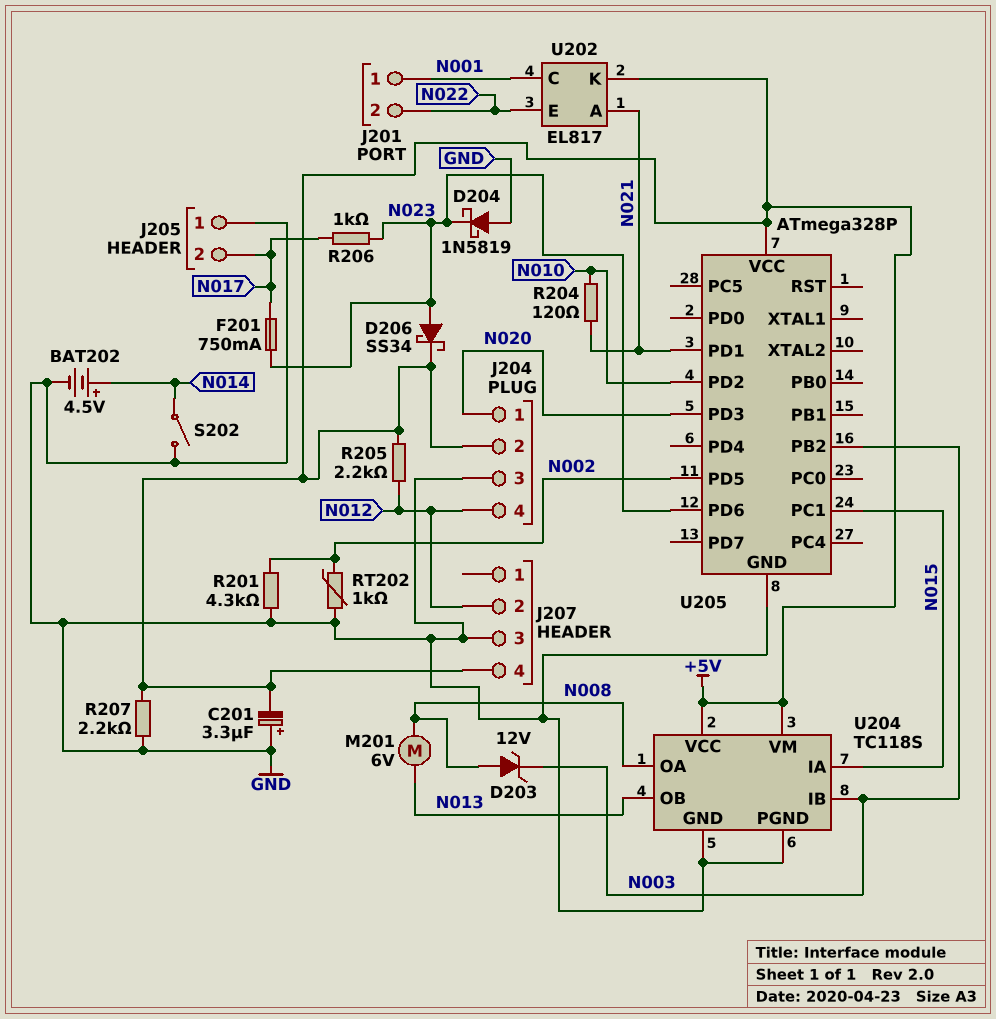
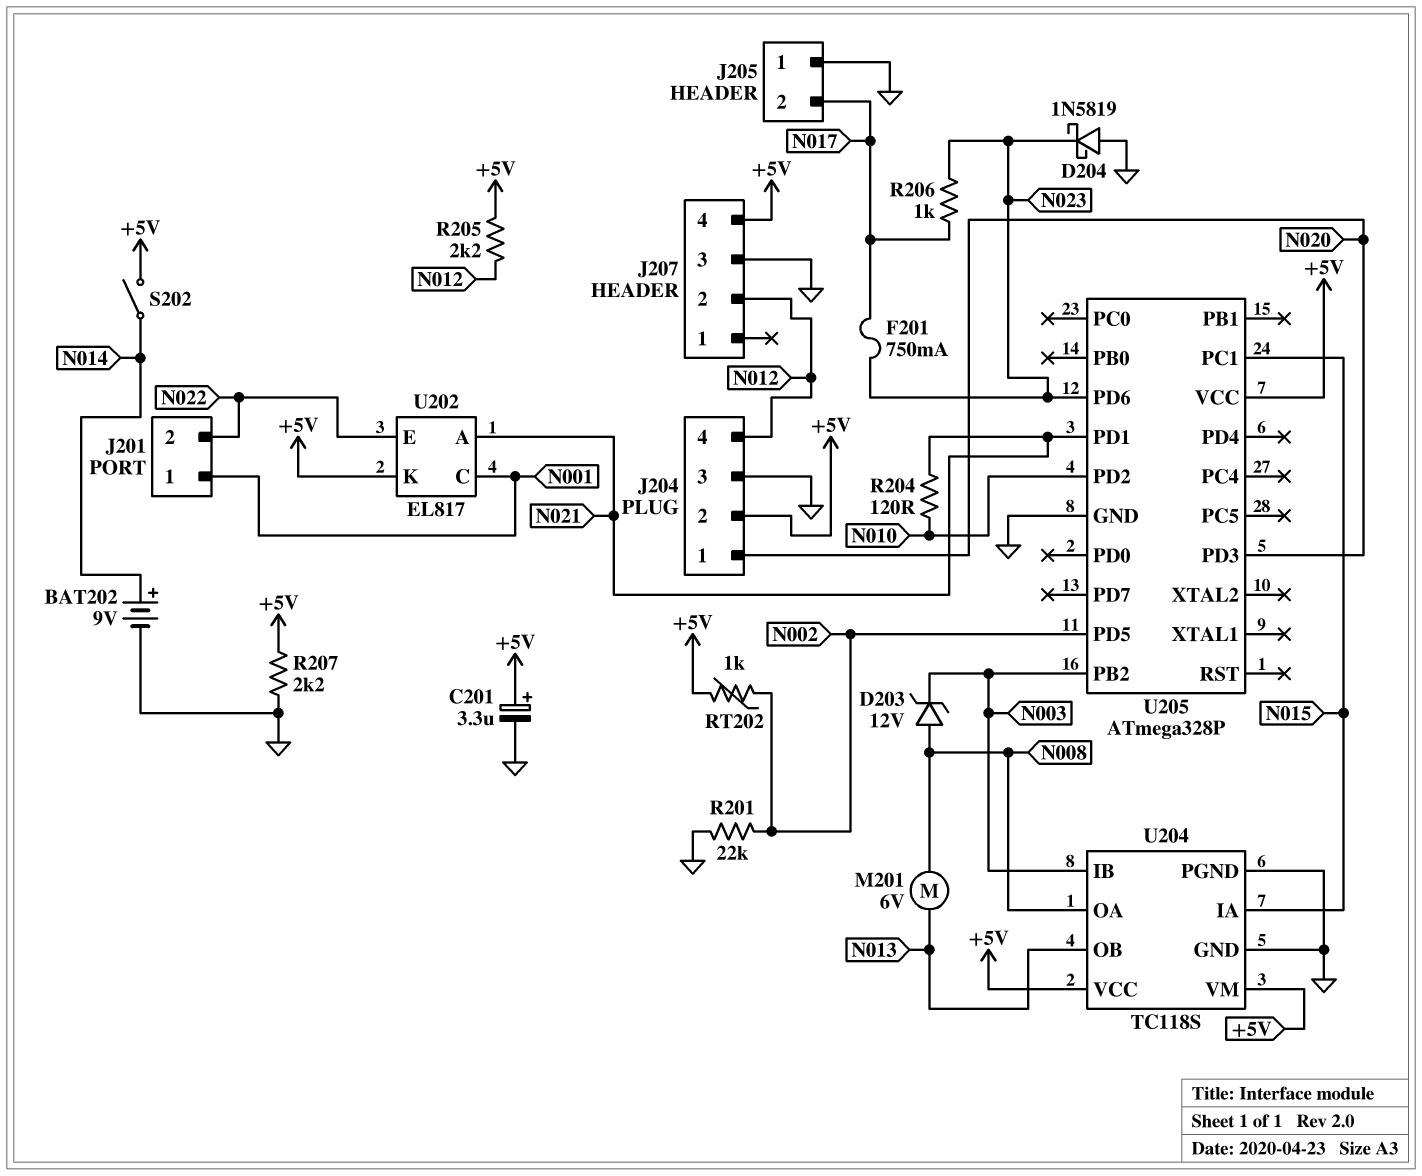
BAT202: 4.5V (plus N014, minus GND) -> 9V (plus N014, minus GND)
C201: 3.3uF (plus GND, minus +5V) -> 3.3uF (plus +5V, minus GND)
D206: schottky SS34 (A N023, K +5V) -> none
R201: 4.3k (GND, N002) -> 22k (GND, N002)
RT202: 1k (GND, N002) -> 1k (+5V, N002)
S202: switch (GND, N014) -> switch (+5V, N014)

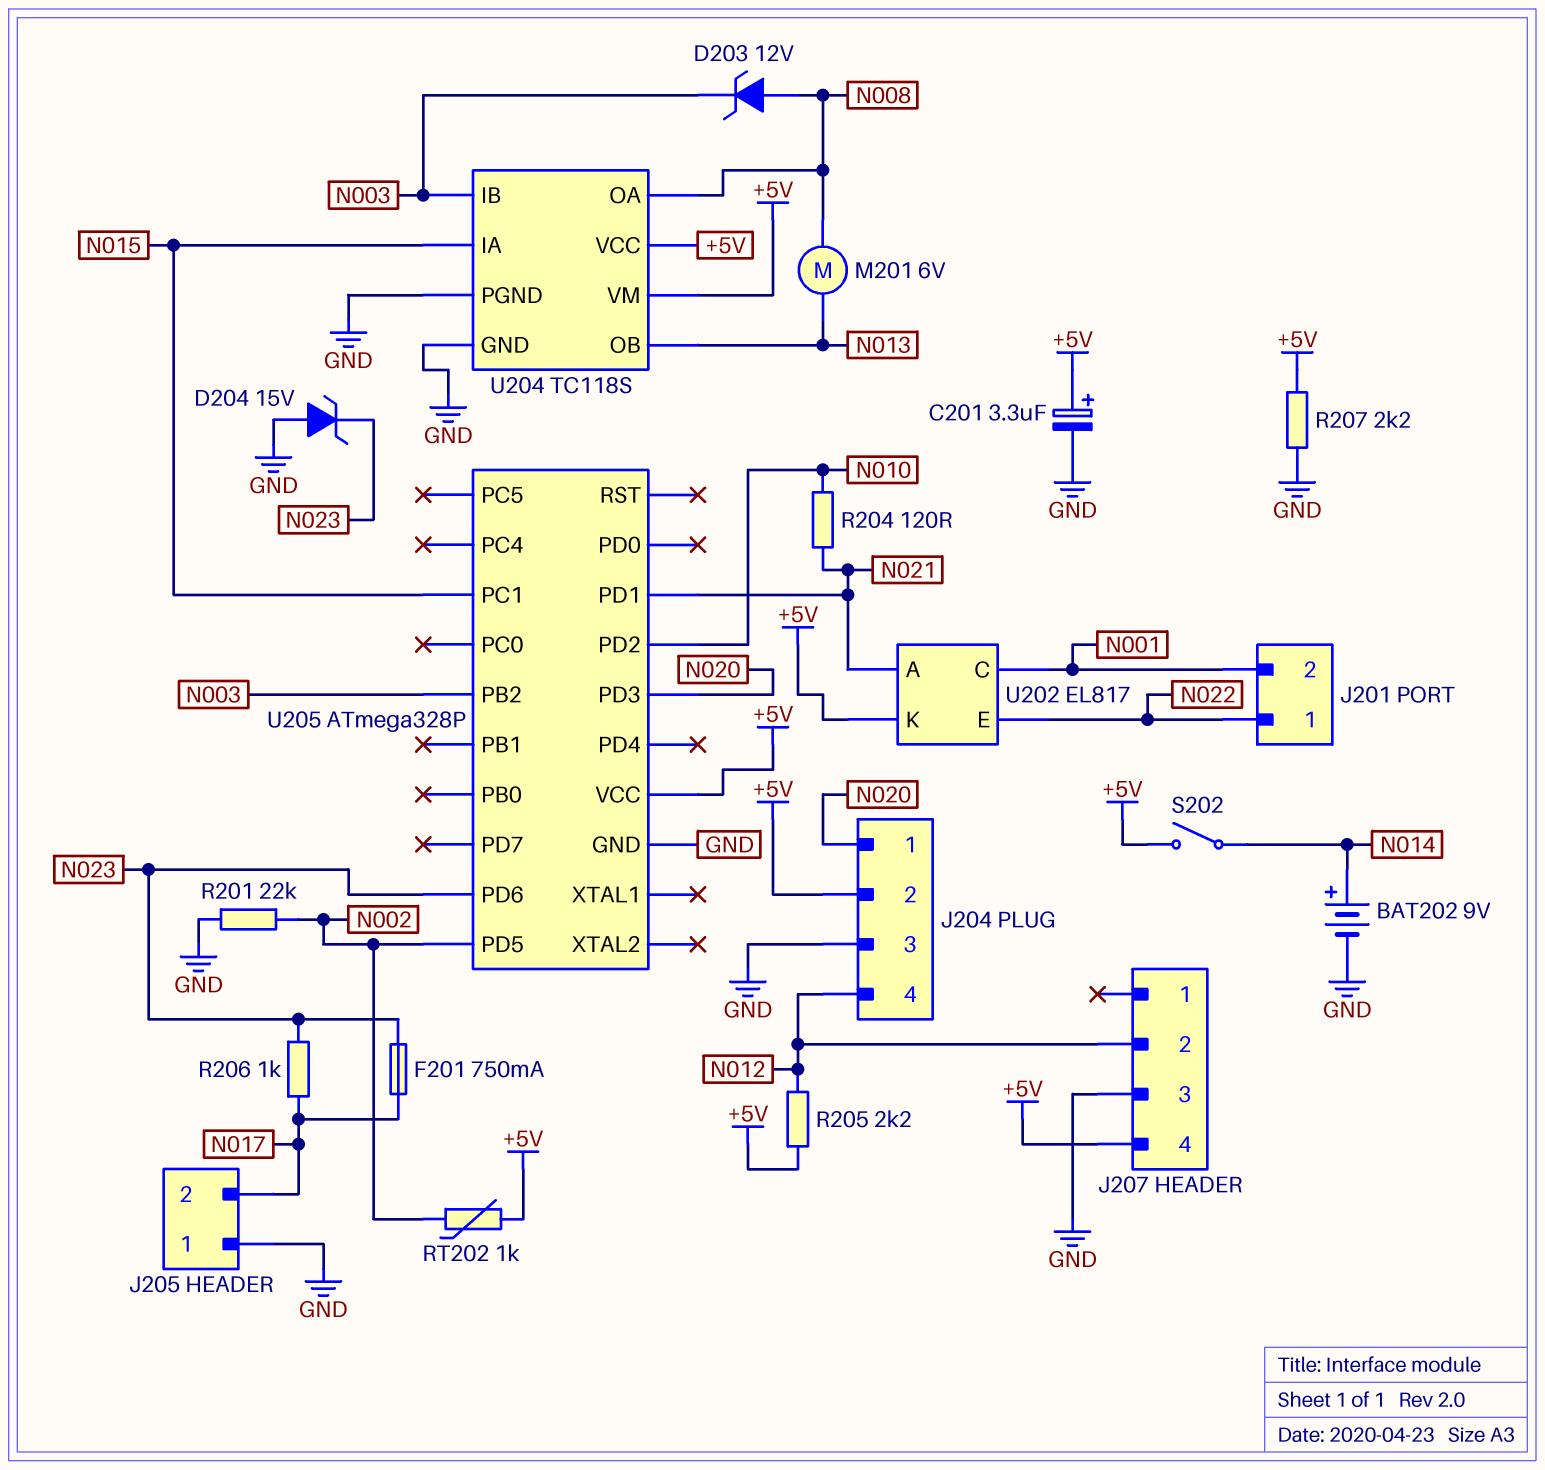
D204: schottky 1N5819 (A GND, K N023) -> zener 15V (A GND, K N023)
J201 pin 1: N001 -> N022
J201 pin 2: N022 -> N001

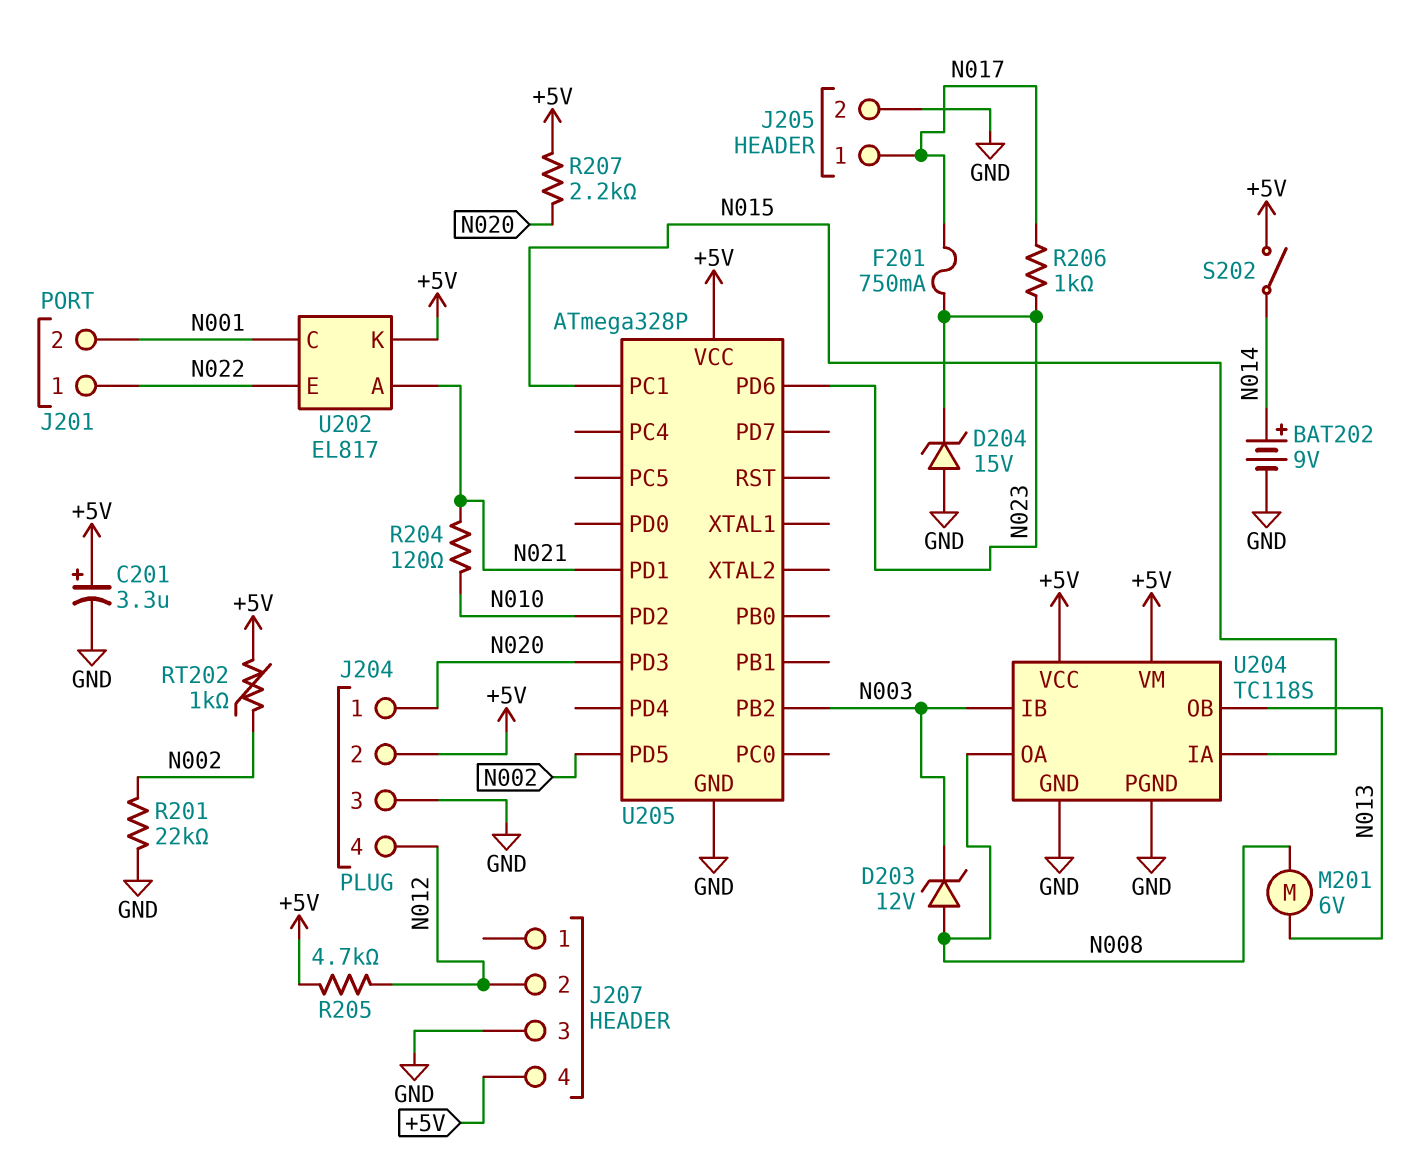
J205 pin 1: GND -> N017
J205 pin 2: N017 -> GND
R205: 2.2k (+5V, N012) -> 4.7k (+5V, N012)
R207: 2.2k (+5V, GND) -> 2.2k (+5V, N020)

